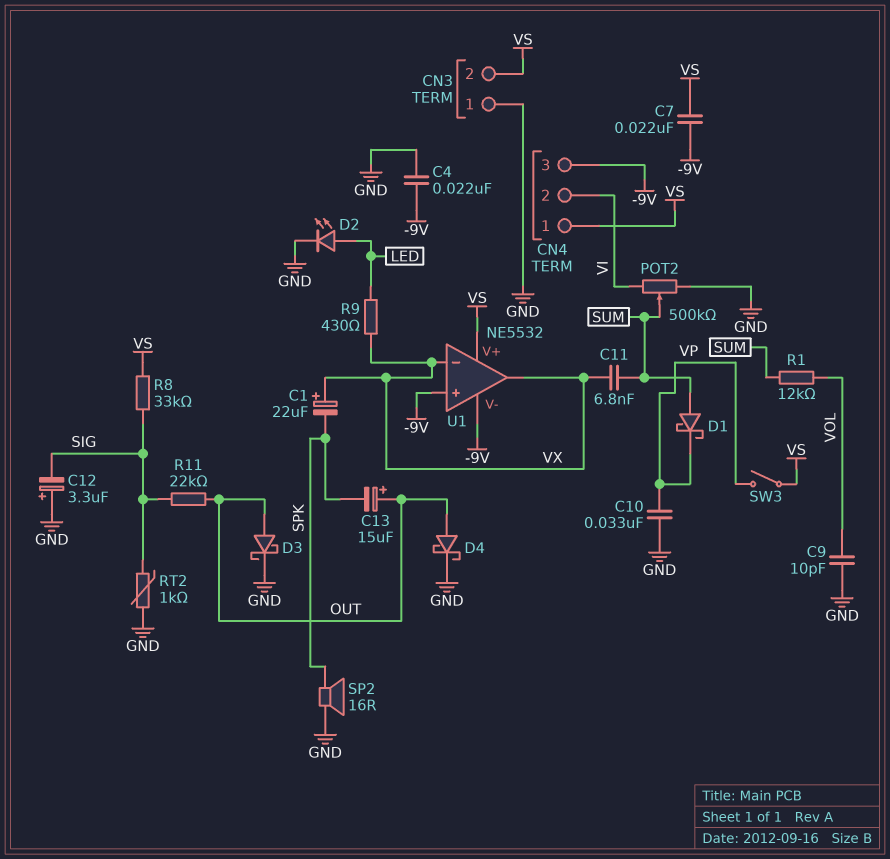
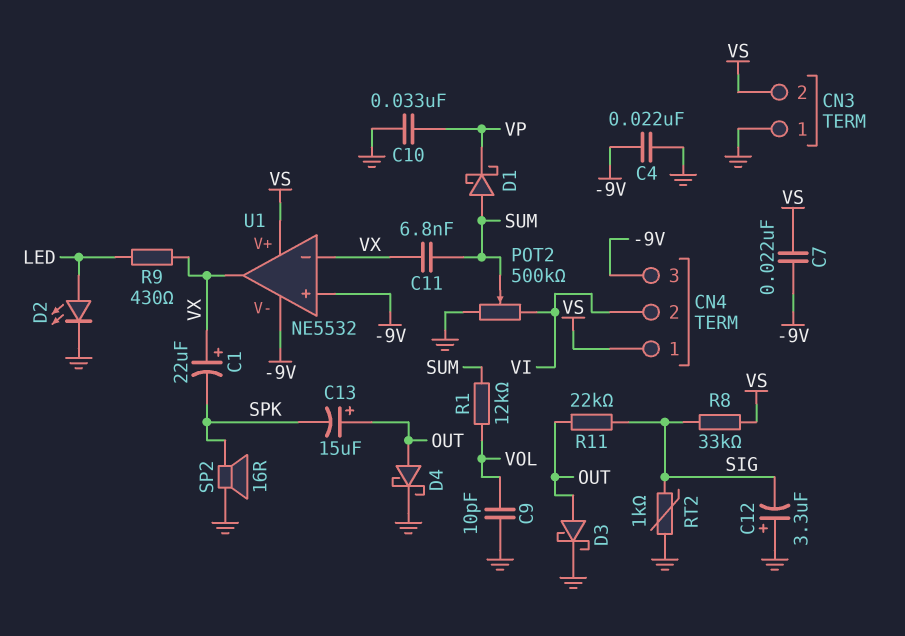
SW3: switch (VP, VS) -> none

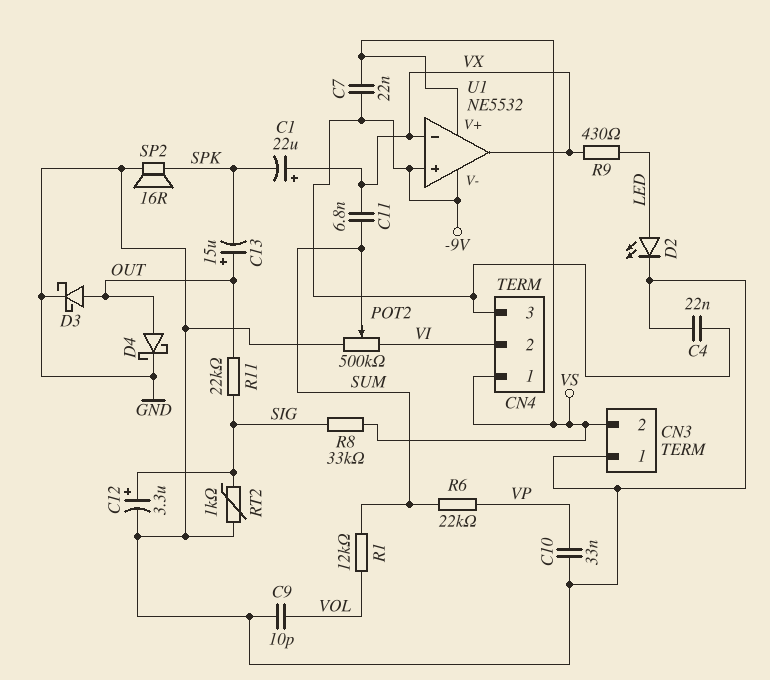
C12: 3.3uF (plus GND, minus SIG) -> 3.3uF (plus SIG, minus GND)
D1: schottky (A SUM, K VP) -> none
R6: none -> 22k (SUM, VP)

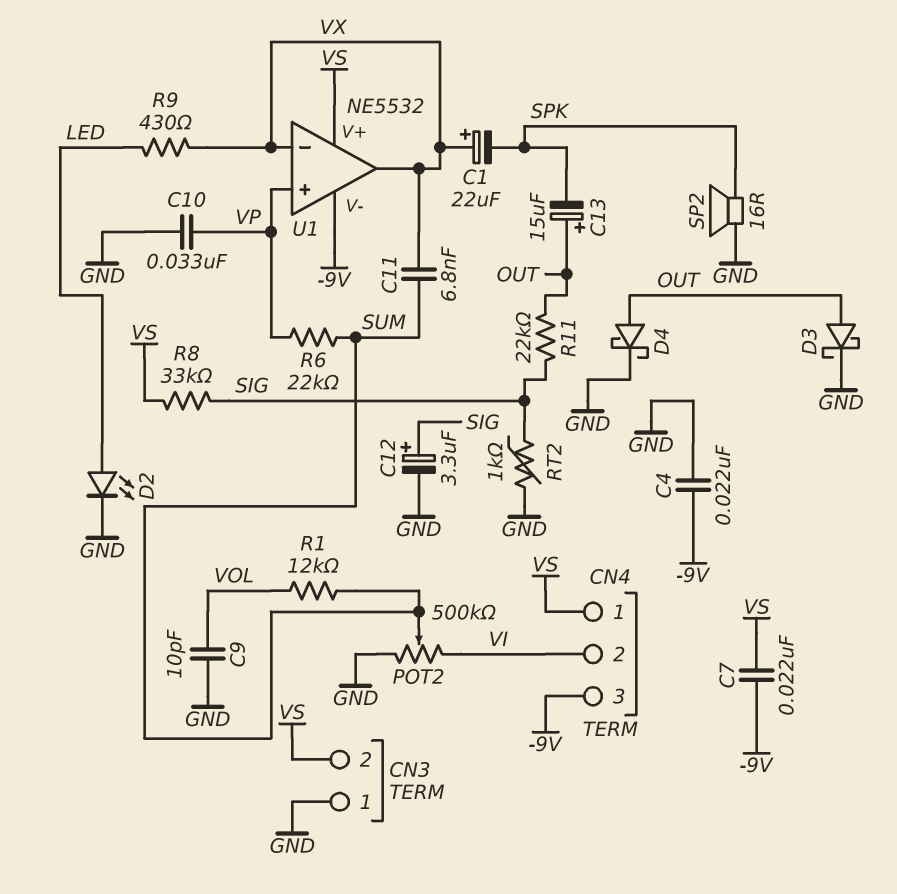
U1 pin in+: -9V -> VP

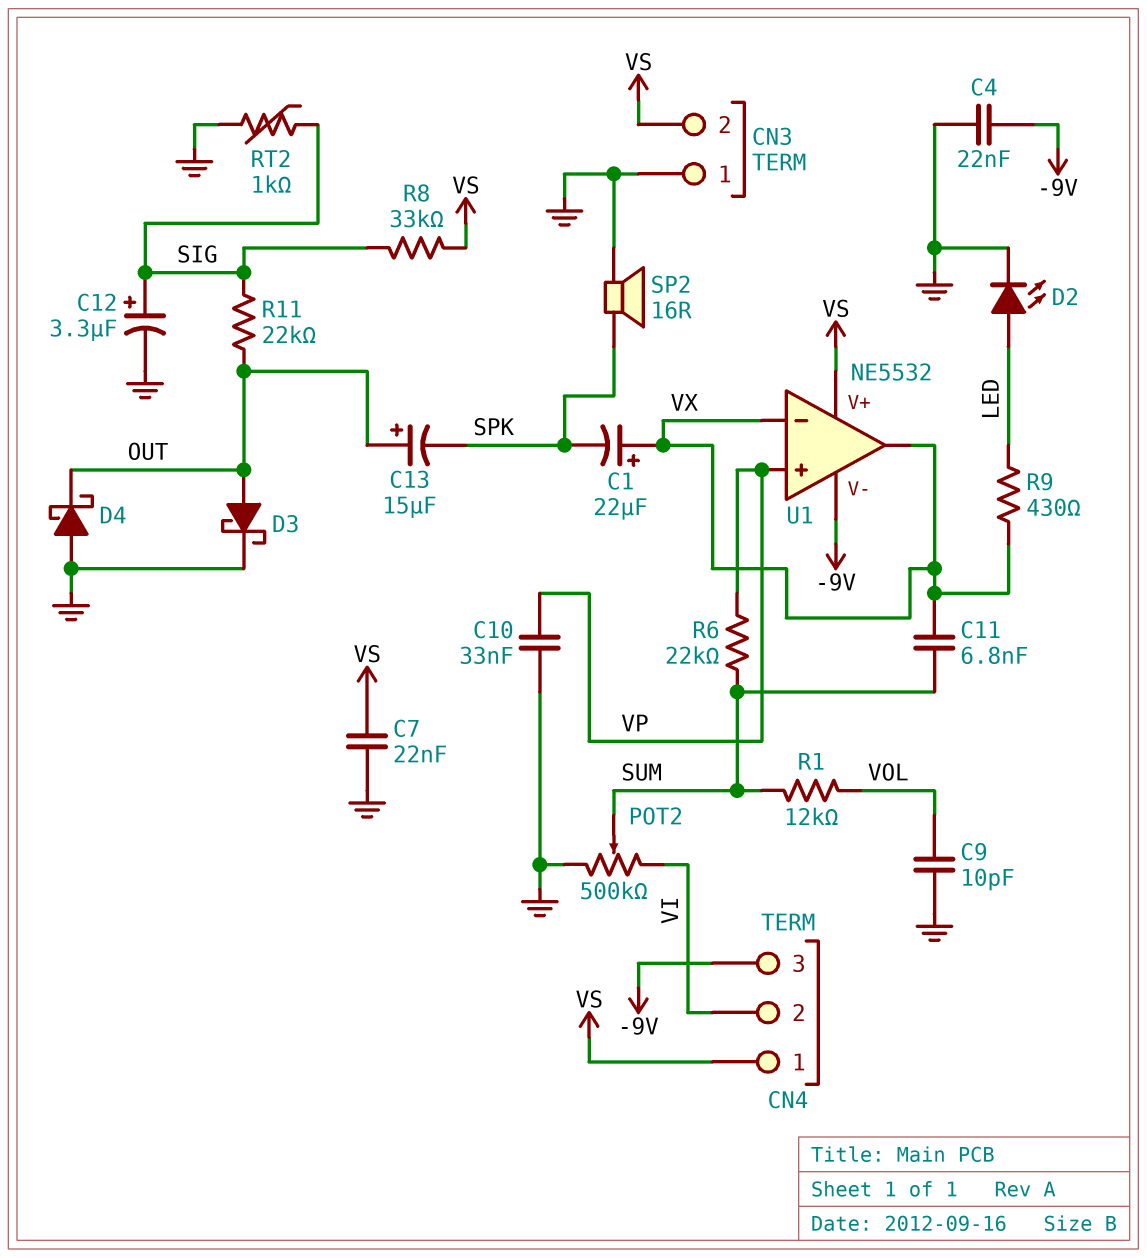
C7: 22nF (-9V, VS) -> 22nF (GND, VS)
D4: schottky (A OUT, K GND) -> schottky (A GND, K OUT)

